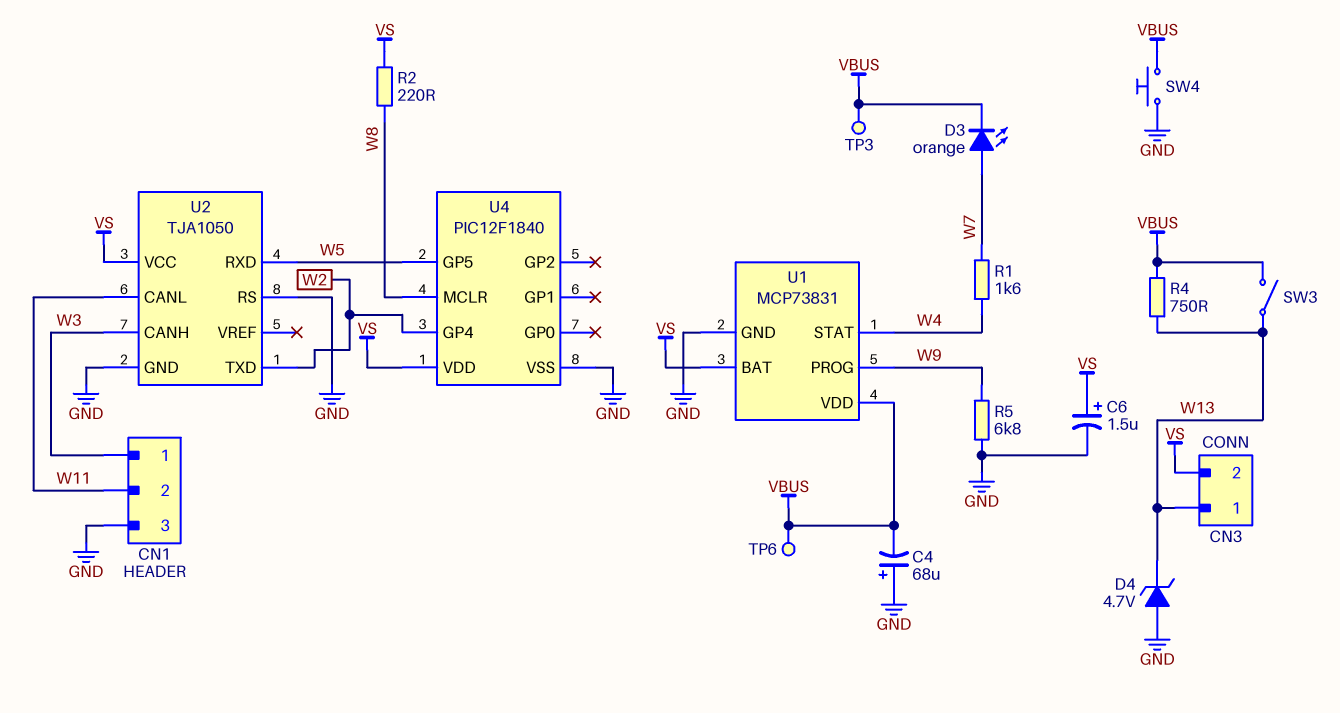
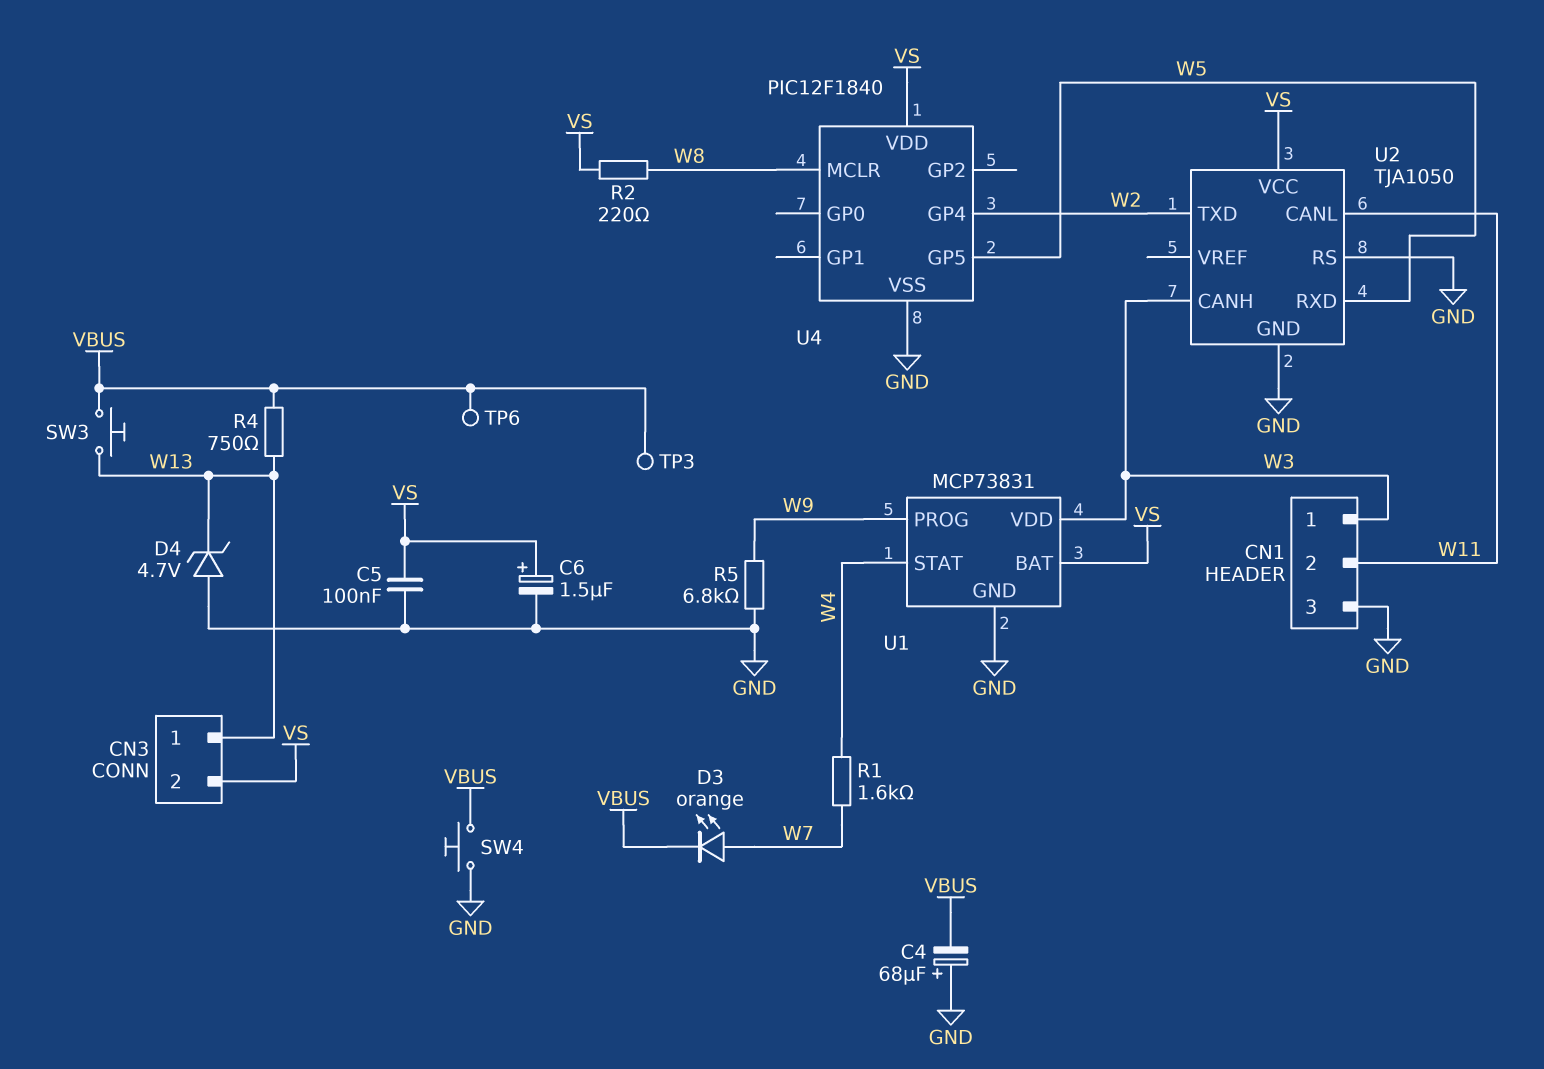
C5: none -> 100nF (GND, VS)
SW3: switch (VBUS, W13) -> button (VBUS, W13)
U1 pin VDD: VBUS -> W3

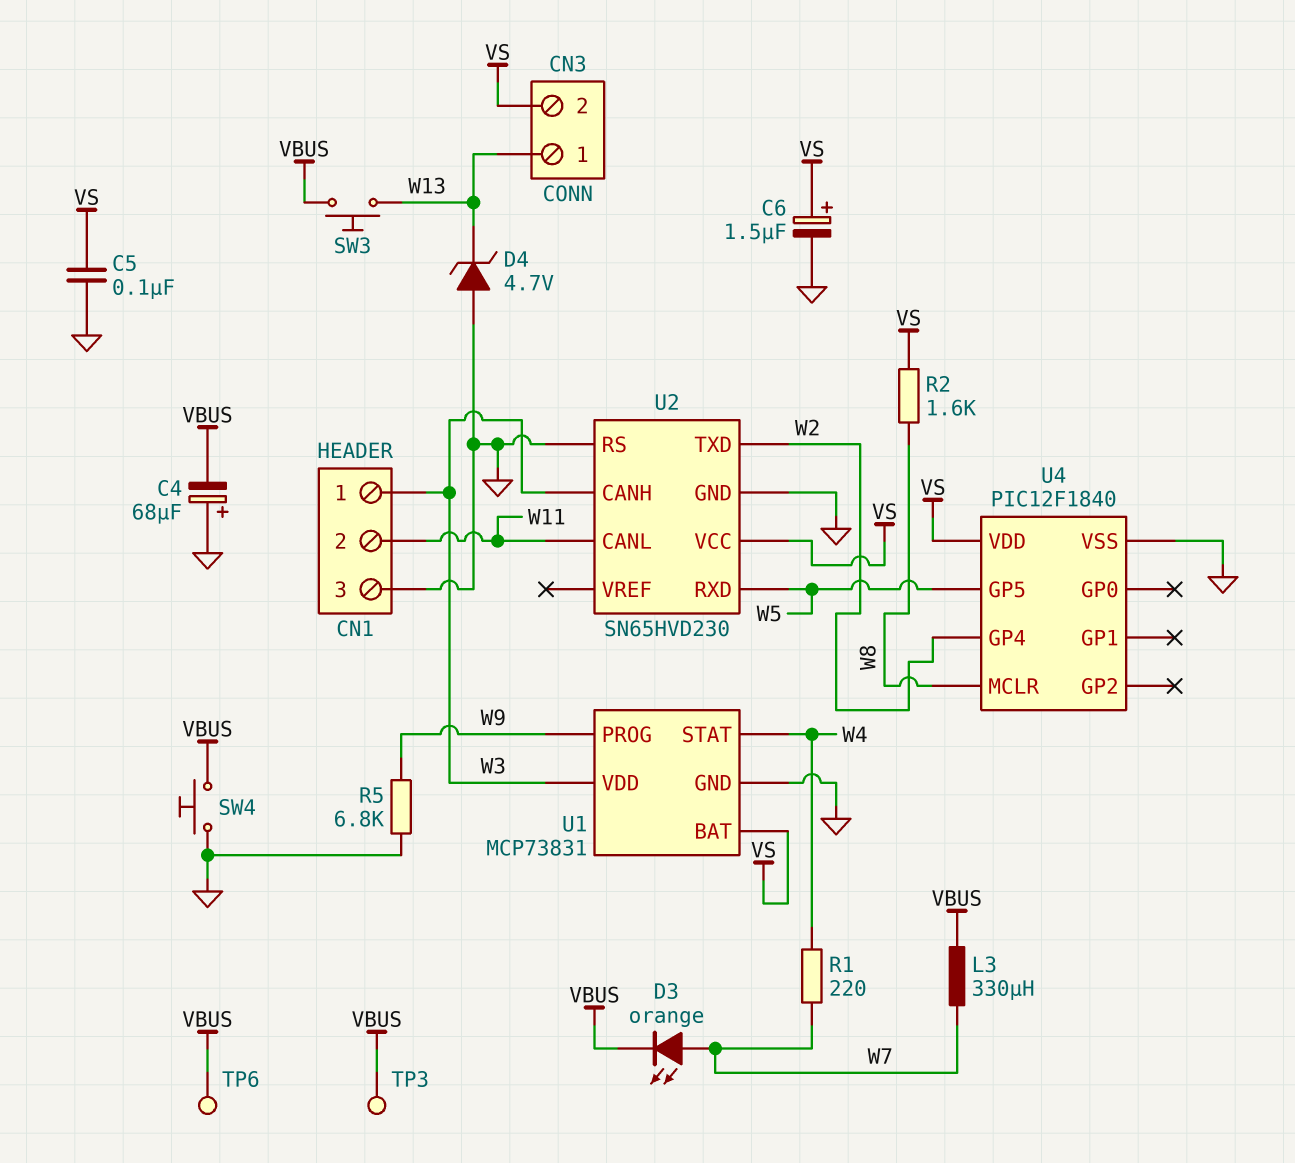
L3: none -> 330uH (VBUS, W7)
R1: 1.6k (W4, W7) -> 220 (W4, W7)
R2: 220 (VS, W8) -> 1.6k (VS, W8)
R4: 750 (VBUS, W13) -> none
U2: TJA1050 -> SN65HVD230

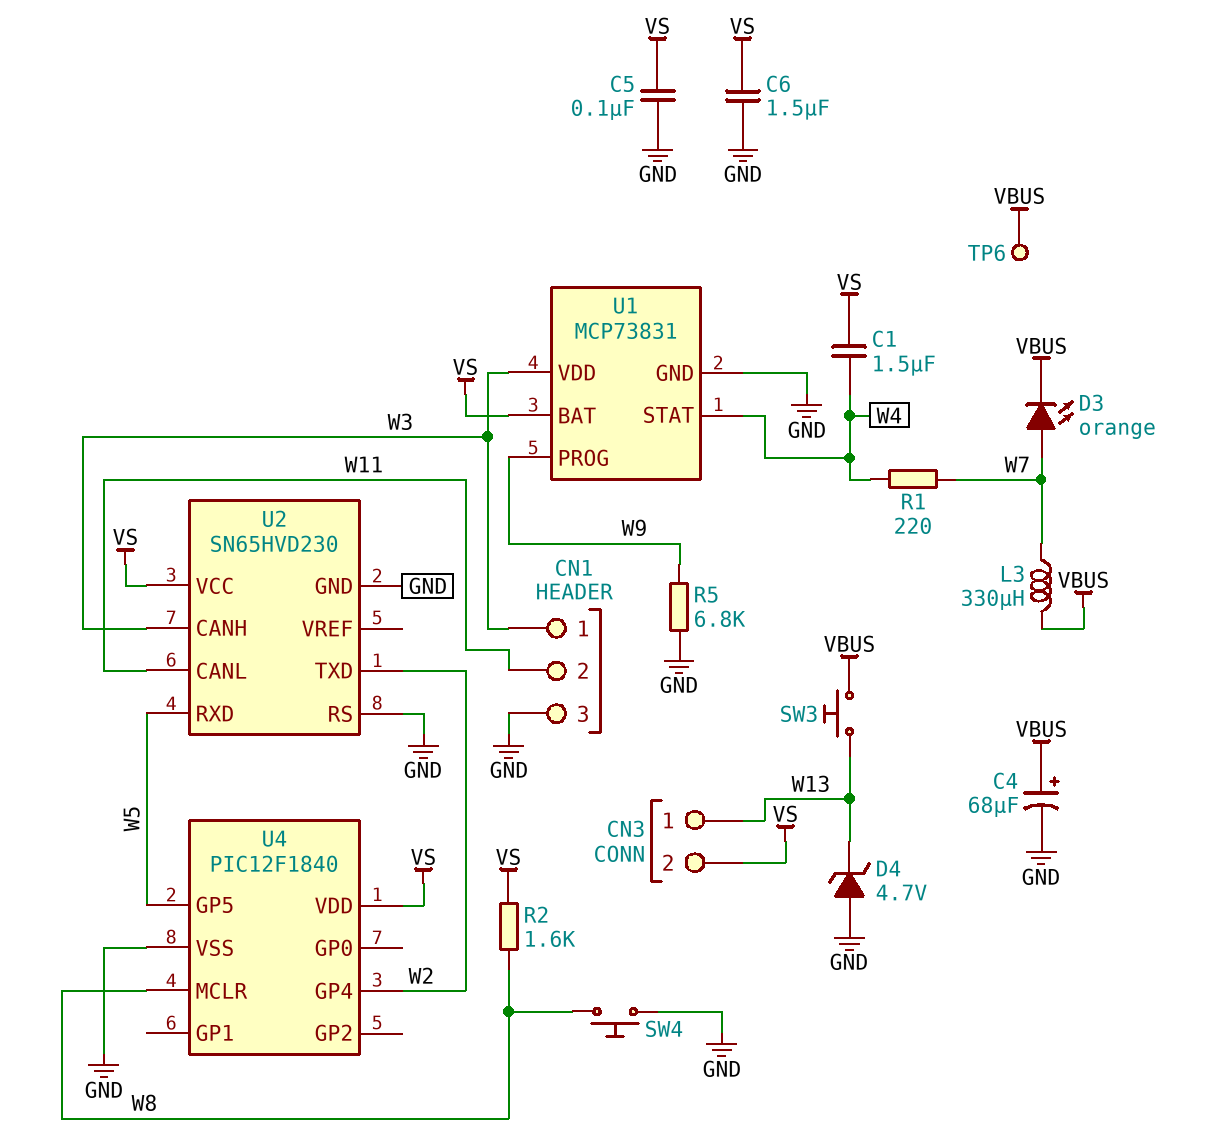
C1: none -> 1.5uF (VS, W4)
C4: 68uF (plus GND, minus VBUS) -> 68uF (plus VBUS, minus GND)
C6: 1.5uF (plus VS, minus GND) -> 1.5uF (GND, VS)
SW4: button (GND, VBUS) -> button (GND, W8)
TP3: test point (VBUS) -> none

